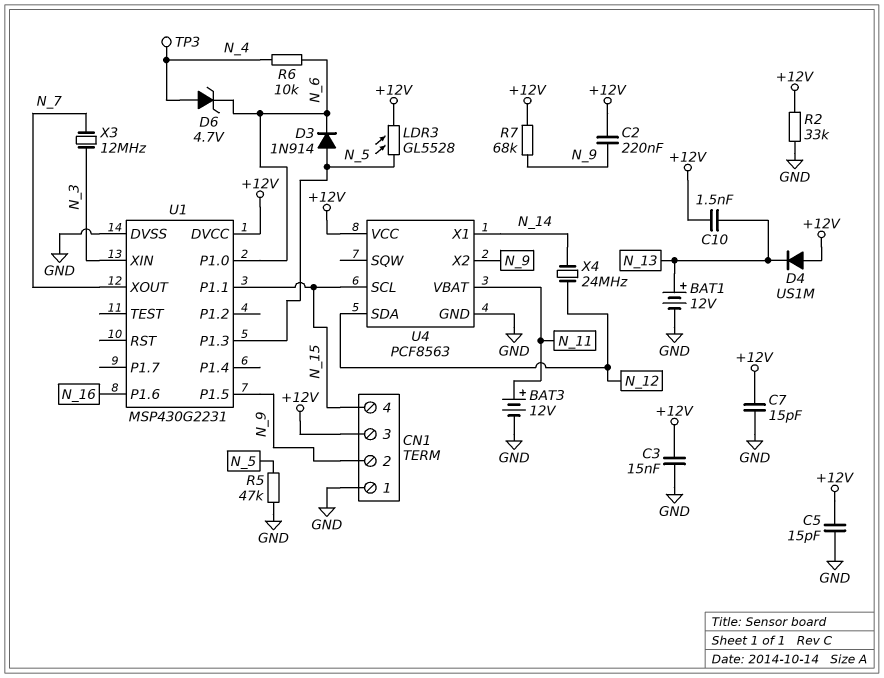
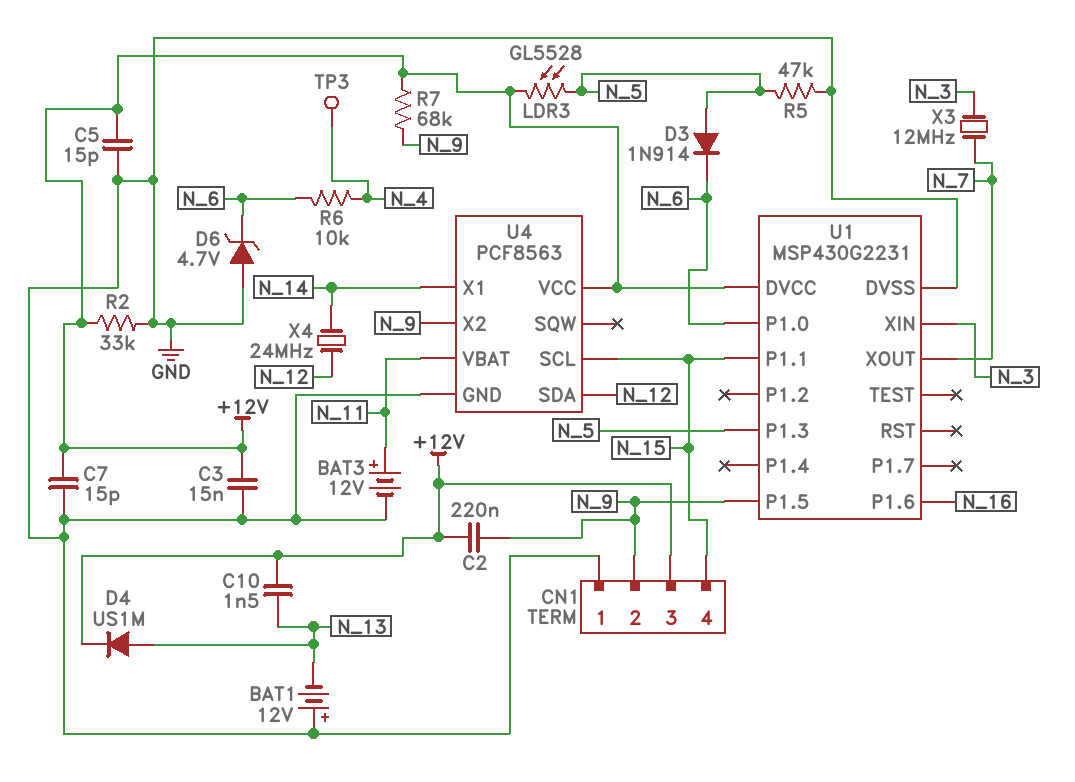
BAT1: 12V (plus N_13, minus GND) -> 12V (plus GND, minus N_13)
D4: diode US1M (A +12V, K N_13) -> diode US1M (A N_13, K +12V)
D6: zener 4.7V (A N_4, K N_6) -> zener 4.7V (A GND, K N_6)

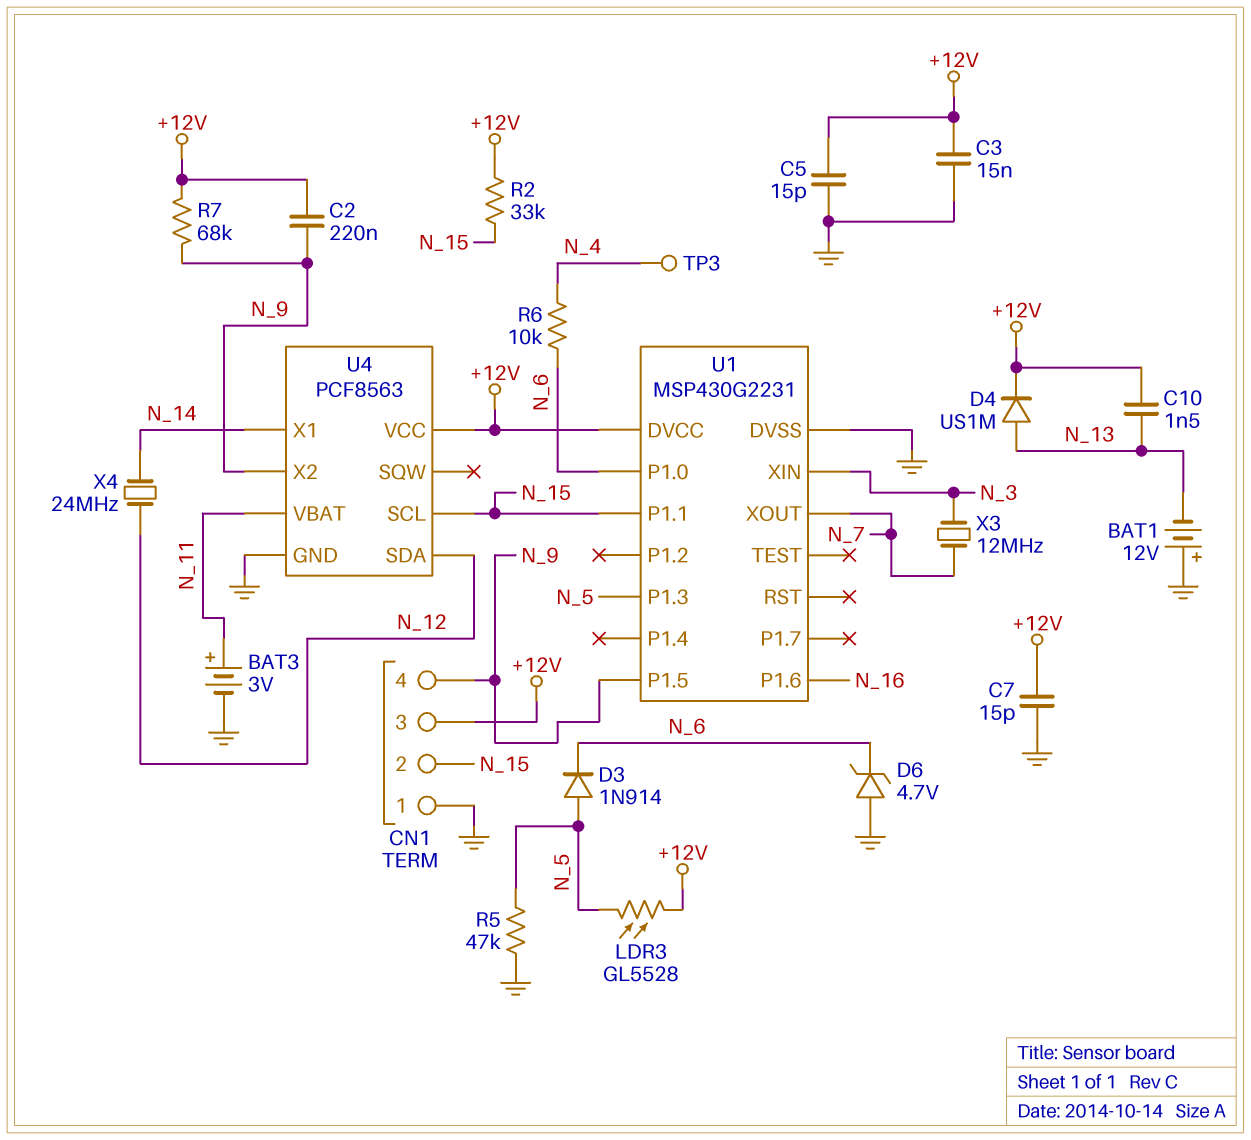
BAT3: 12V (plus N_11, minus GND) -> 3V (plus N_11, minus GND)
CN1 pin 2: N_9 -> N_15
CN1 pin 4: N_15 -> N_9
R2: 33k (+12V, GND) -> 33k (+12V, N_15)

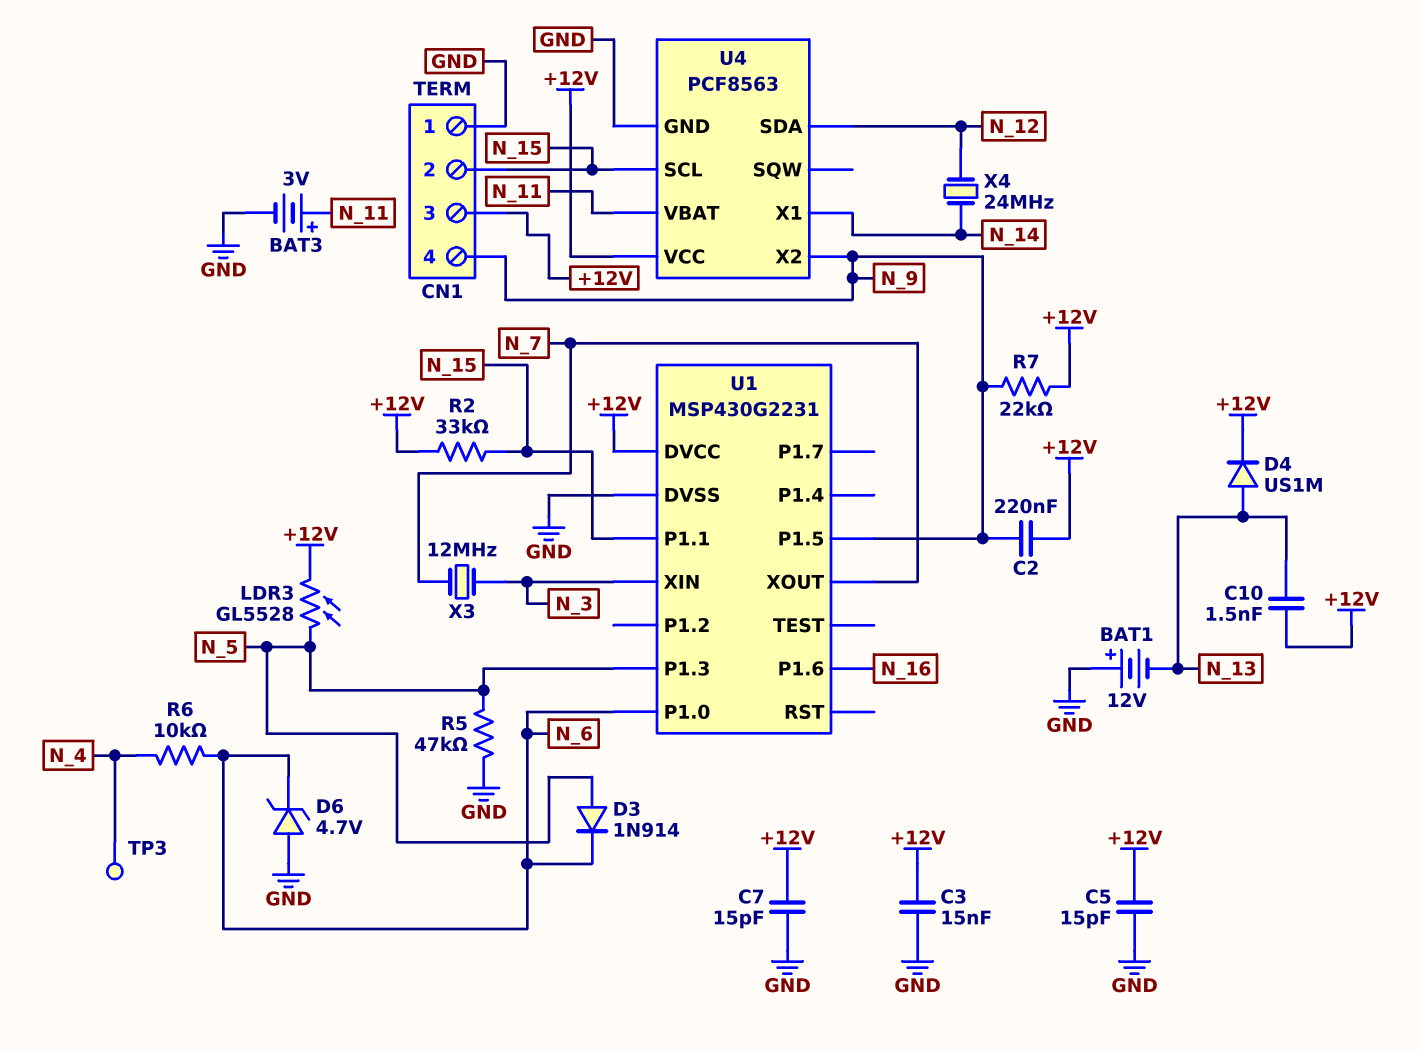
R7: 68k (+12V, N_9) -> 22k (+12V, N_9)

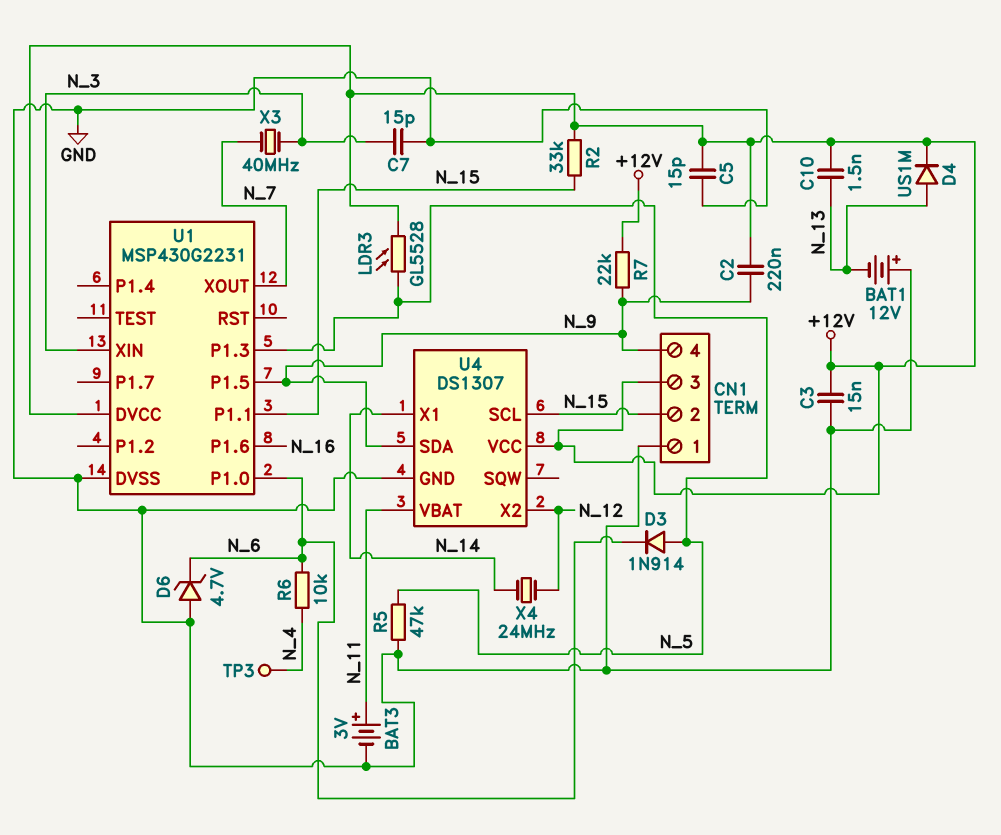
C7: 15pF (+12V, GND) -> 15pF (GND, N_3)
U4: PCF8563 -> DS1307
U4 pin SDA: N_12 -> N_9
U4 pin X2: N_9 -> N_12
X3: 12MHz (N_3, N_7) -> 40MHz (N_3, N_7)

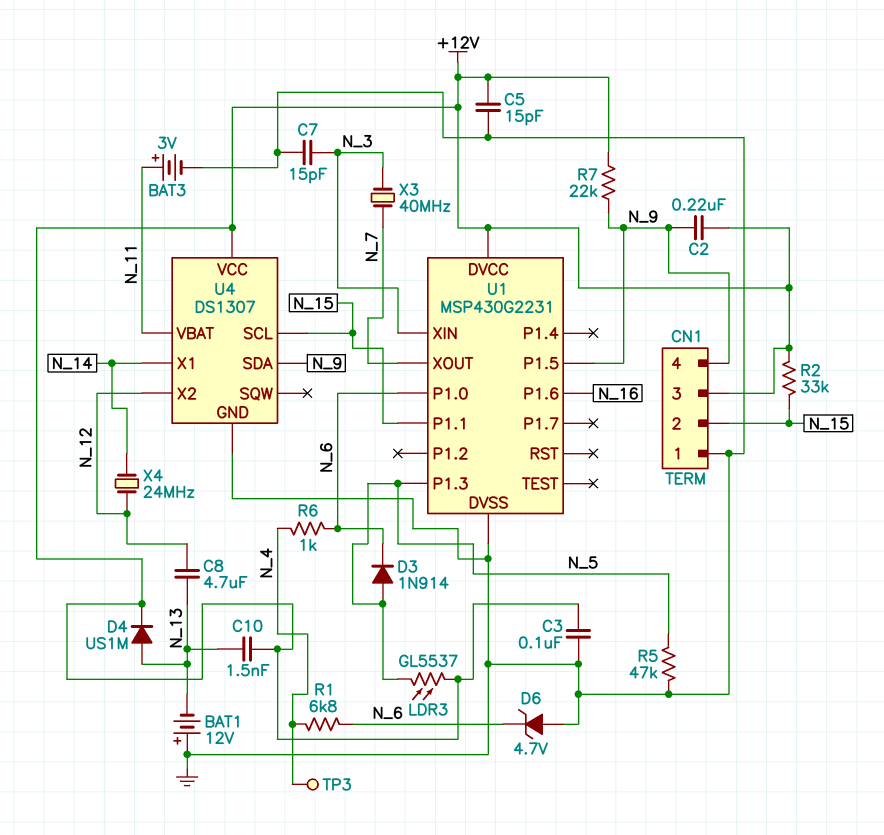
C3: 15nF (+12V, GND) -> 100nF (+12V, GND)
C8: none -> 4.7uF (N_12, N_13)
LDR3: GL5528 (+12V, N_5) -> GL5537 (+12V, N_5)
R1: none -> 6.8k (N_4, N_6)
R6: 10k (N_4, N_6) -> 1k (N_4, N_6)

